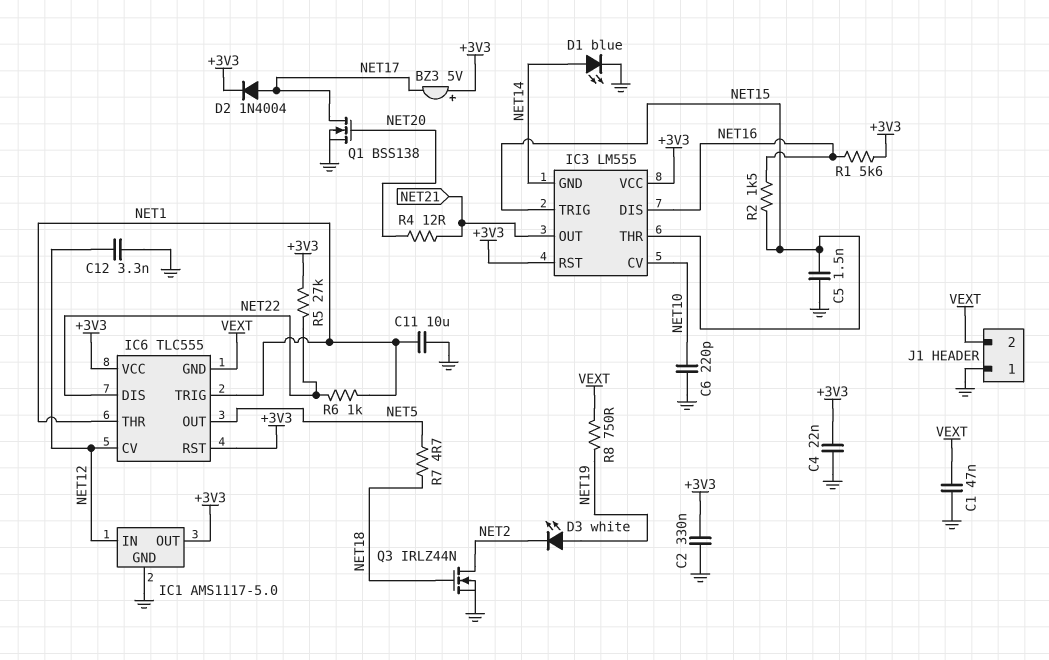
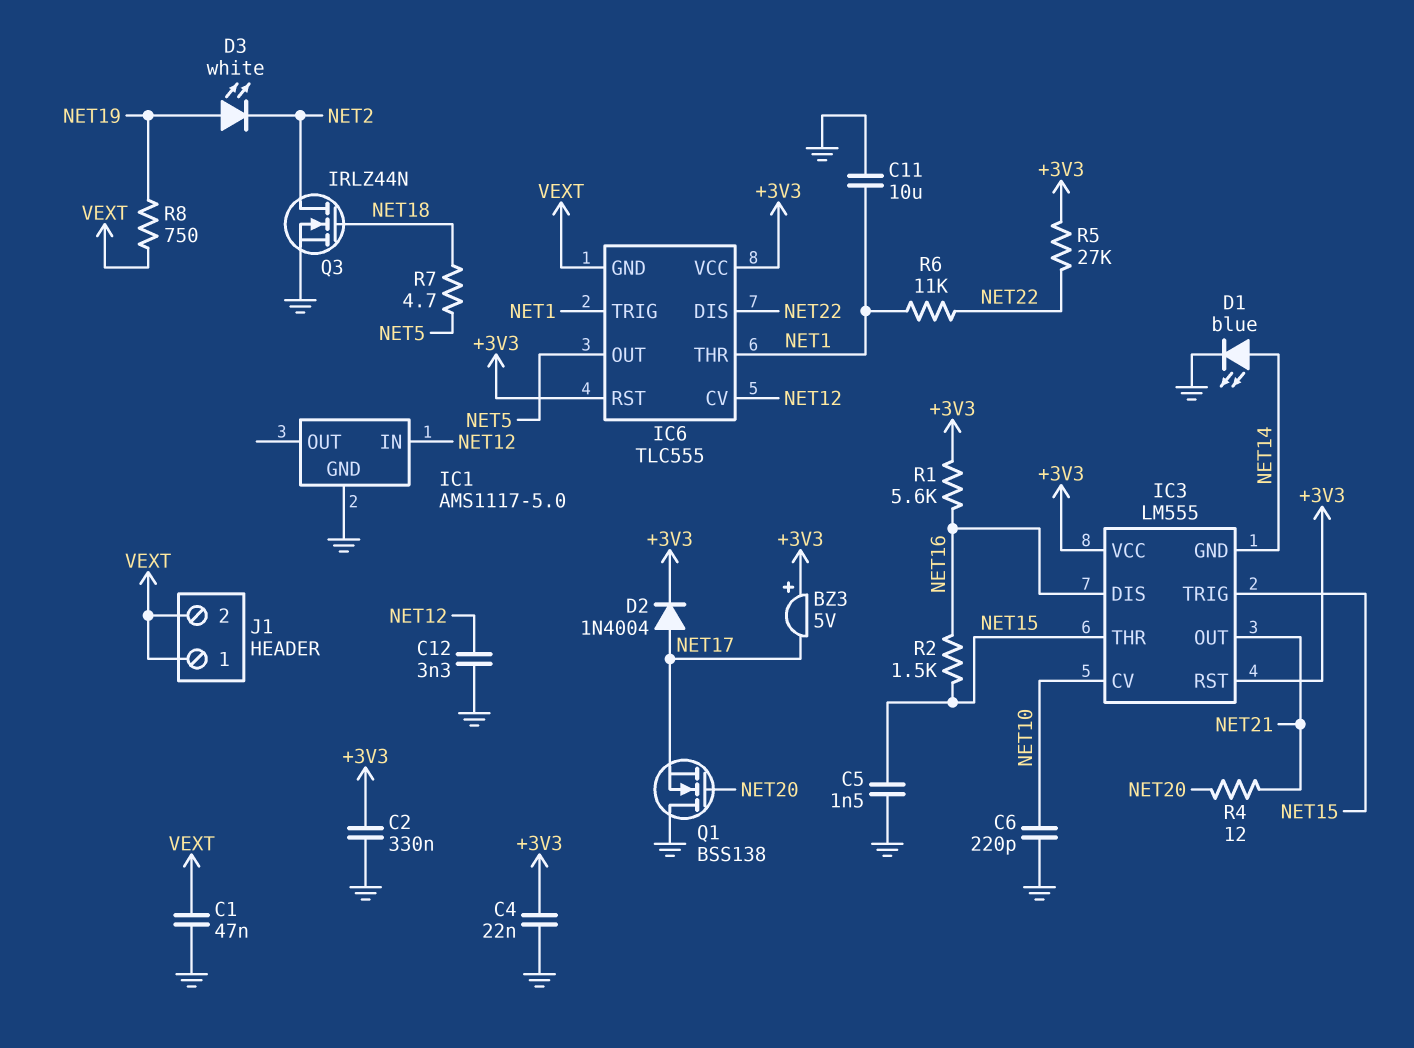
IC1 pin OUT: +3V3 -> none
J1 pin 1: GND -> VEXT
Q1: NMOS BSS138 (G NET20, D NET17, S GND) -> NMOS BSS138 (G NET20, D GND, S NET17)
R6: 1k (NET1, NET22) -> 11k (NET1, NET22)

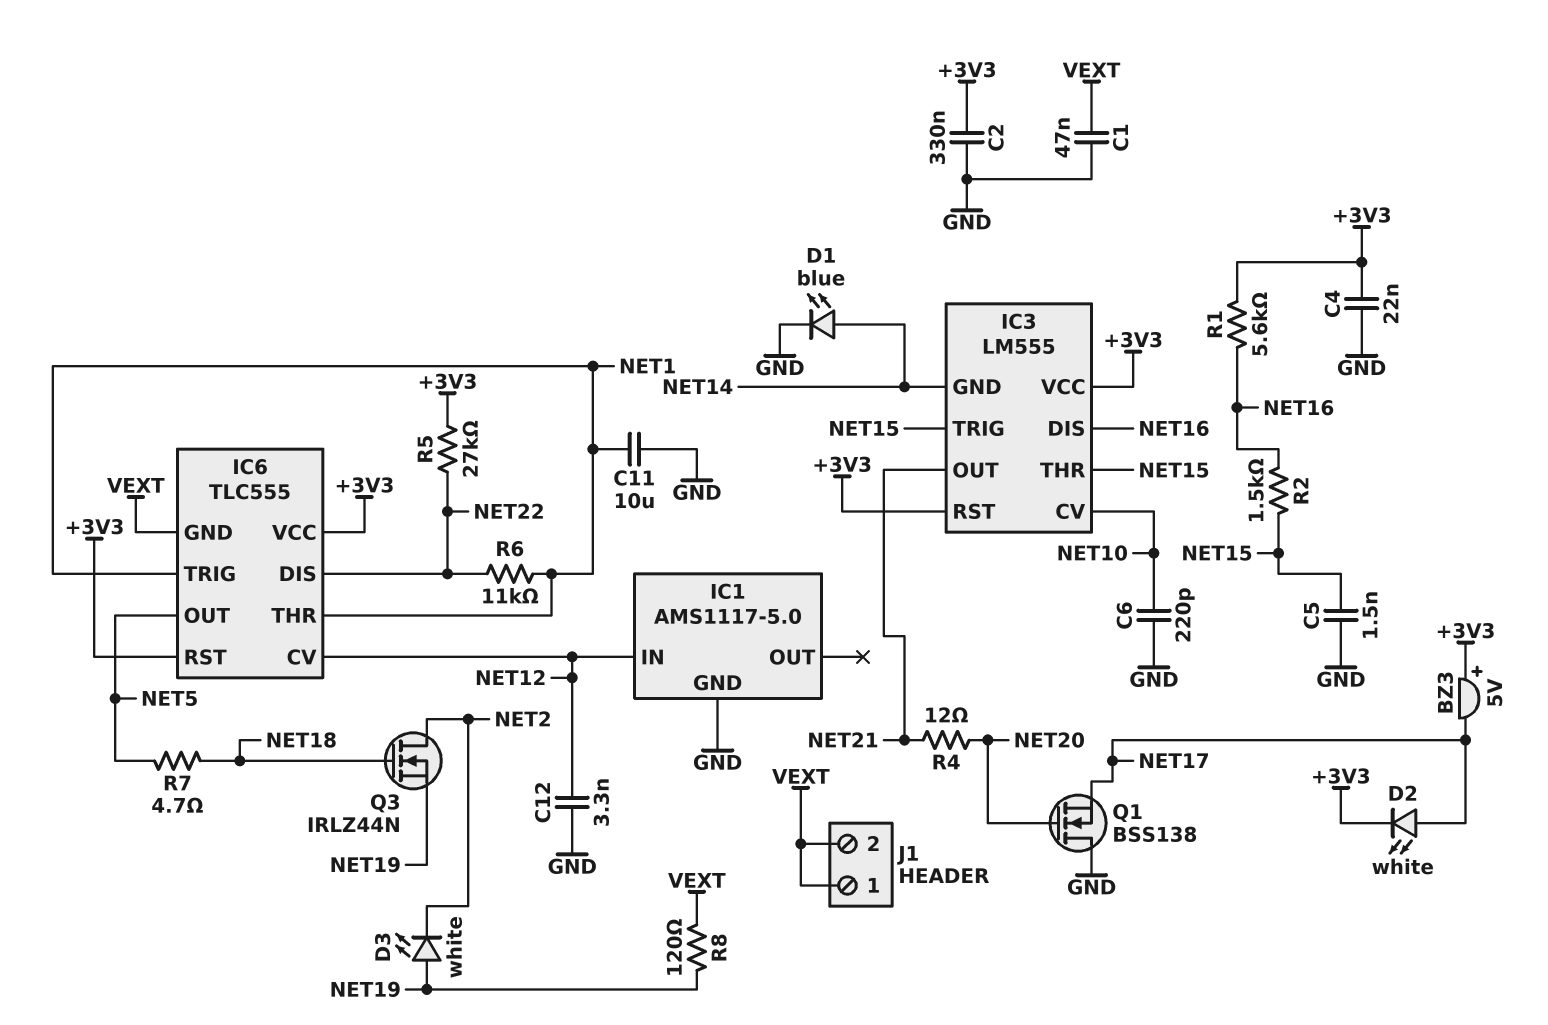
D2: diode 1N4004 (A NET17, K +3V3) -> LED white (A NET17, K +3V3)
Q3: NMOS IRLZ44N (G NET18, D NET2, S GND) -> NMOS IRLZ44N (G NET18, D NET2, S NET19)
R8: 750 (NET19, VEXT) -> 120 (NET19, VEXT)

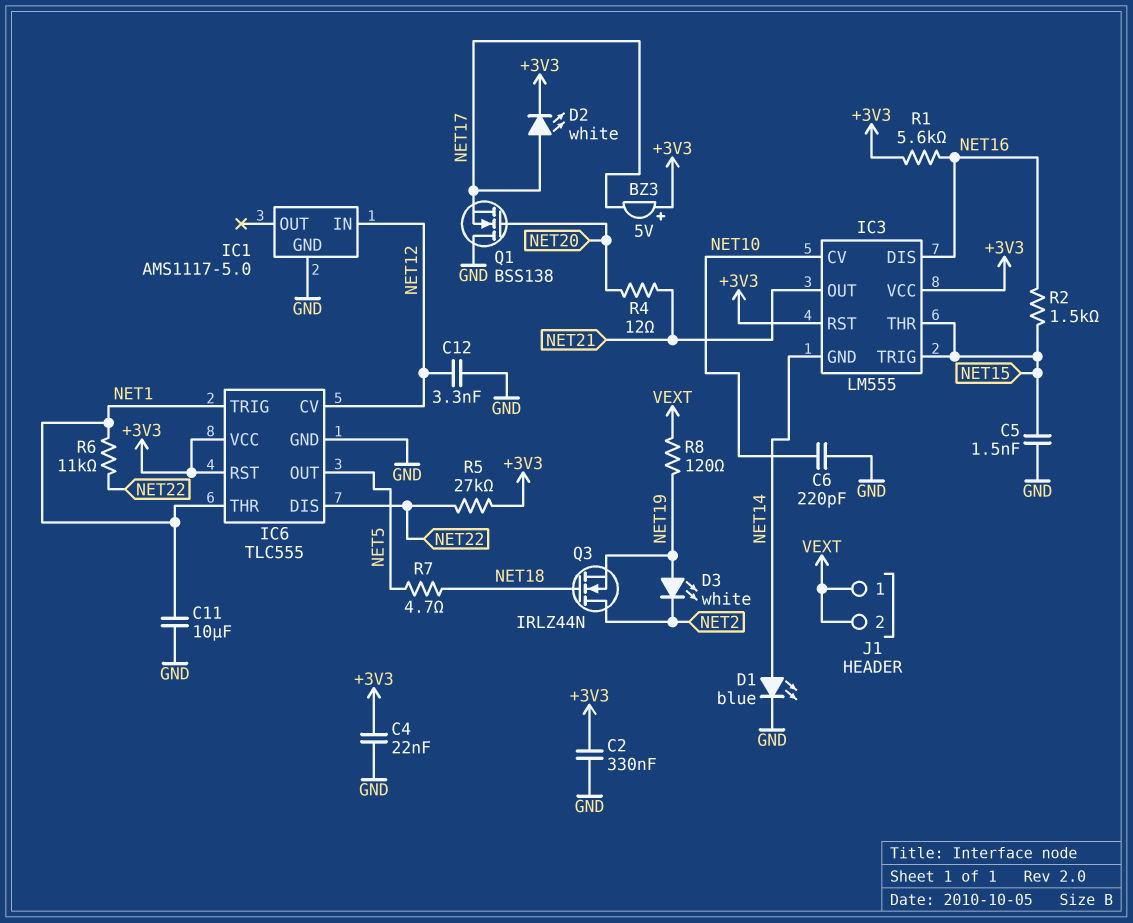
C1: 47nF (GND, VEXT) -> none
IC6 pin GND: VEXT -> GND

